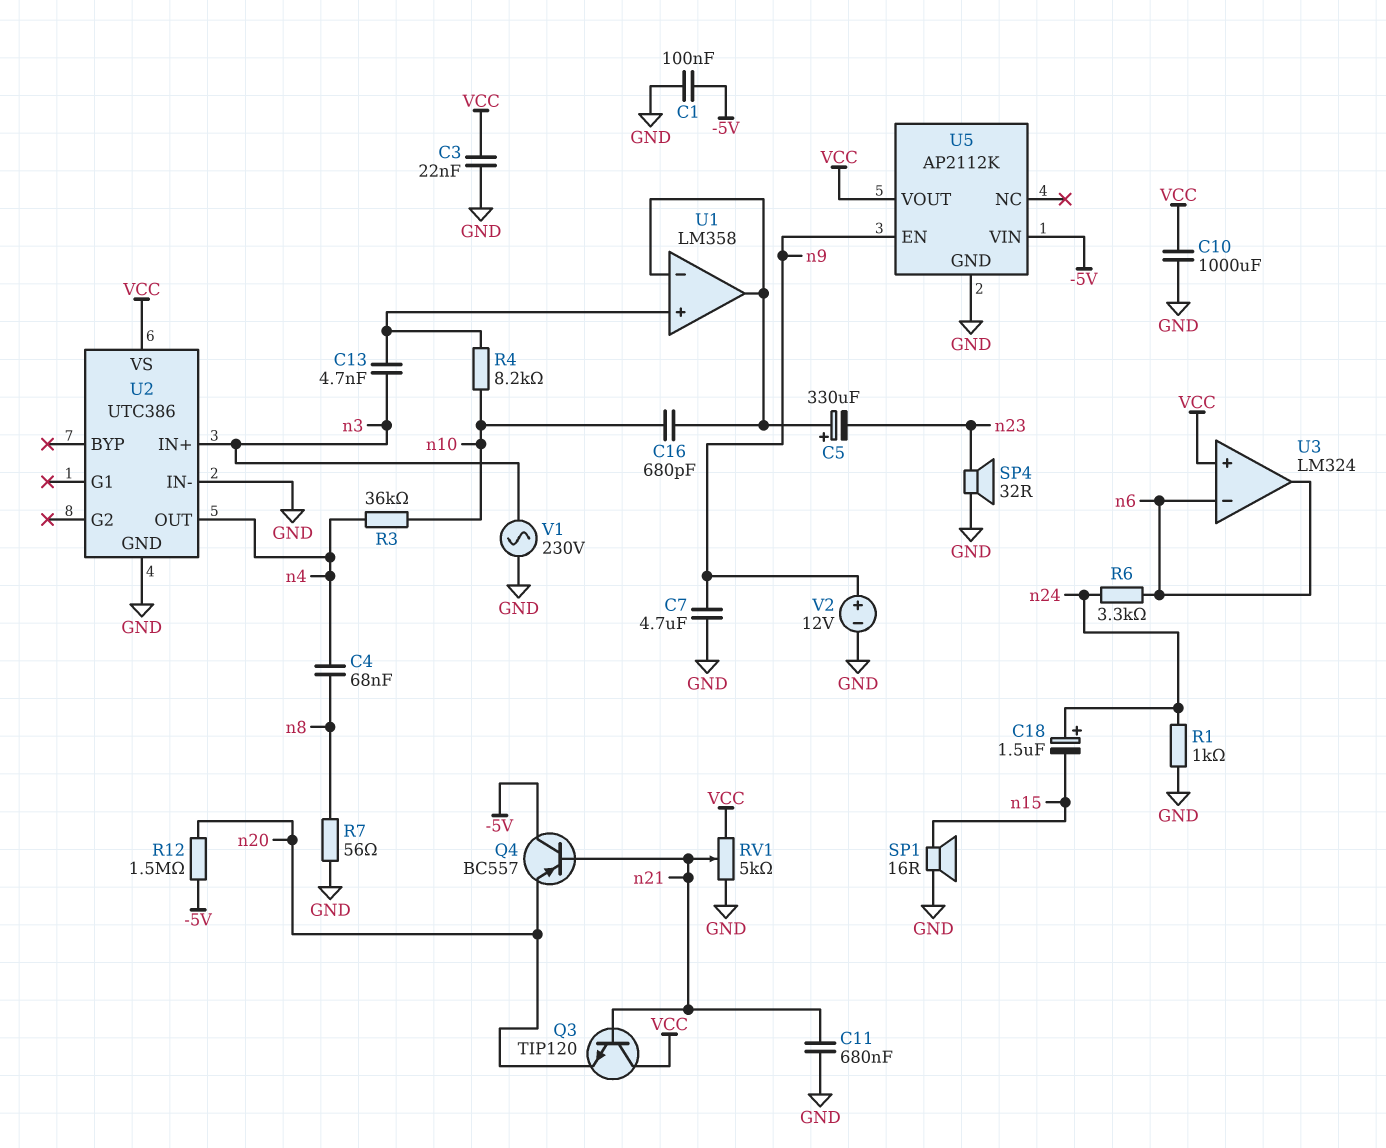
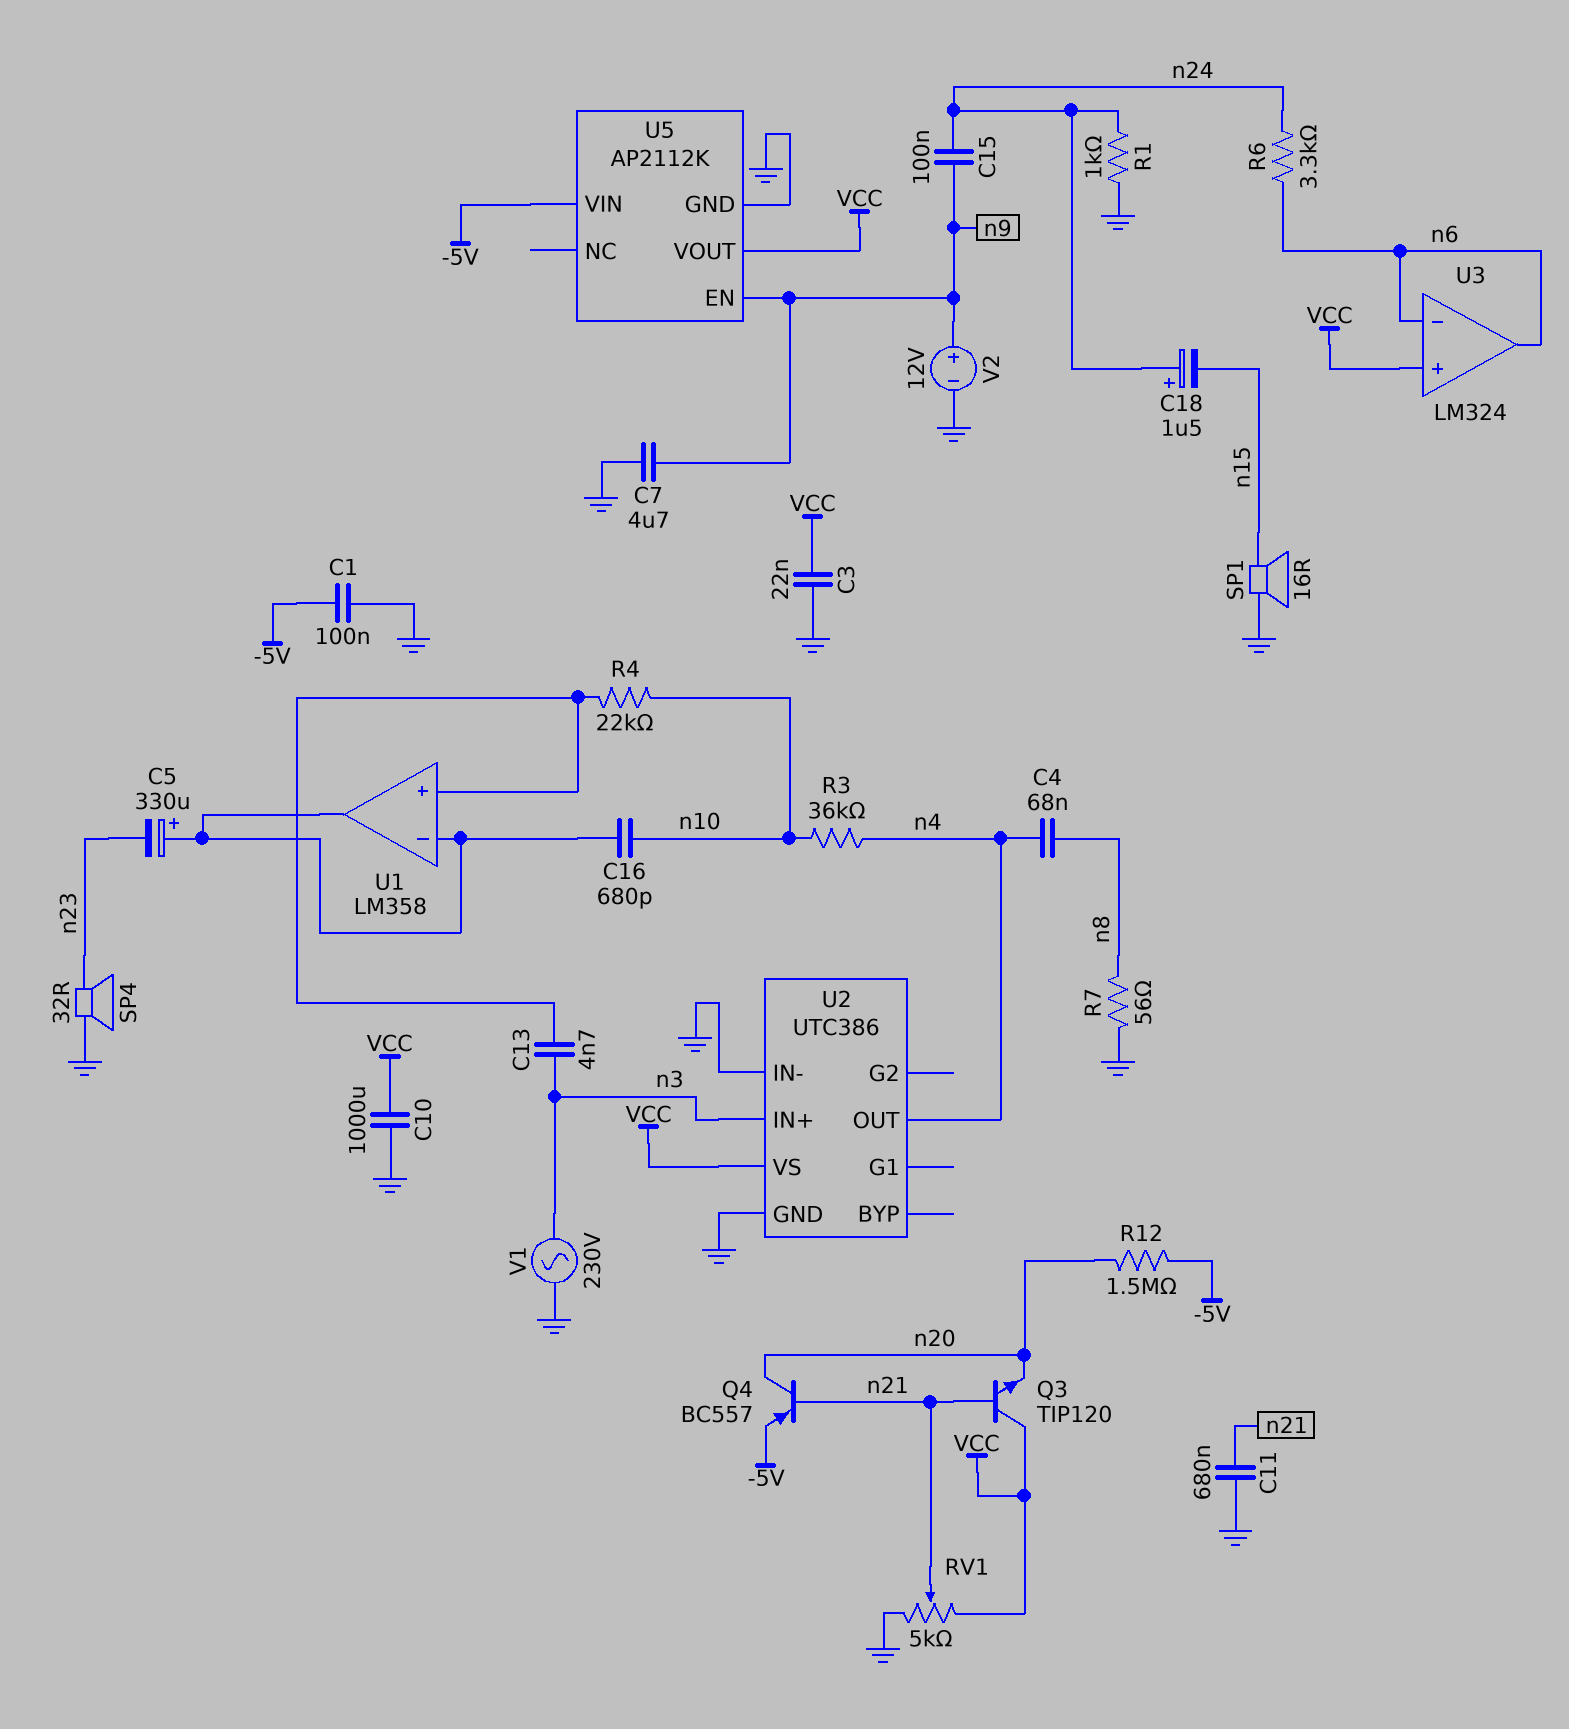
C15: none -> 100nF (n9, n24)
Q4: PNP BC557 (B n21, C -5V, E n20) -> PNP BC557 (B n21, C n20, E -5V)
R4: 8.2k (U1/in+, n10) -> 22k (U1/in+, n10)

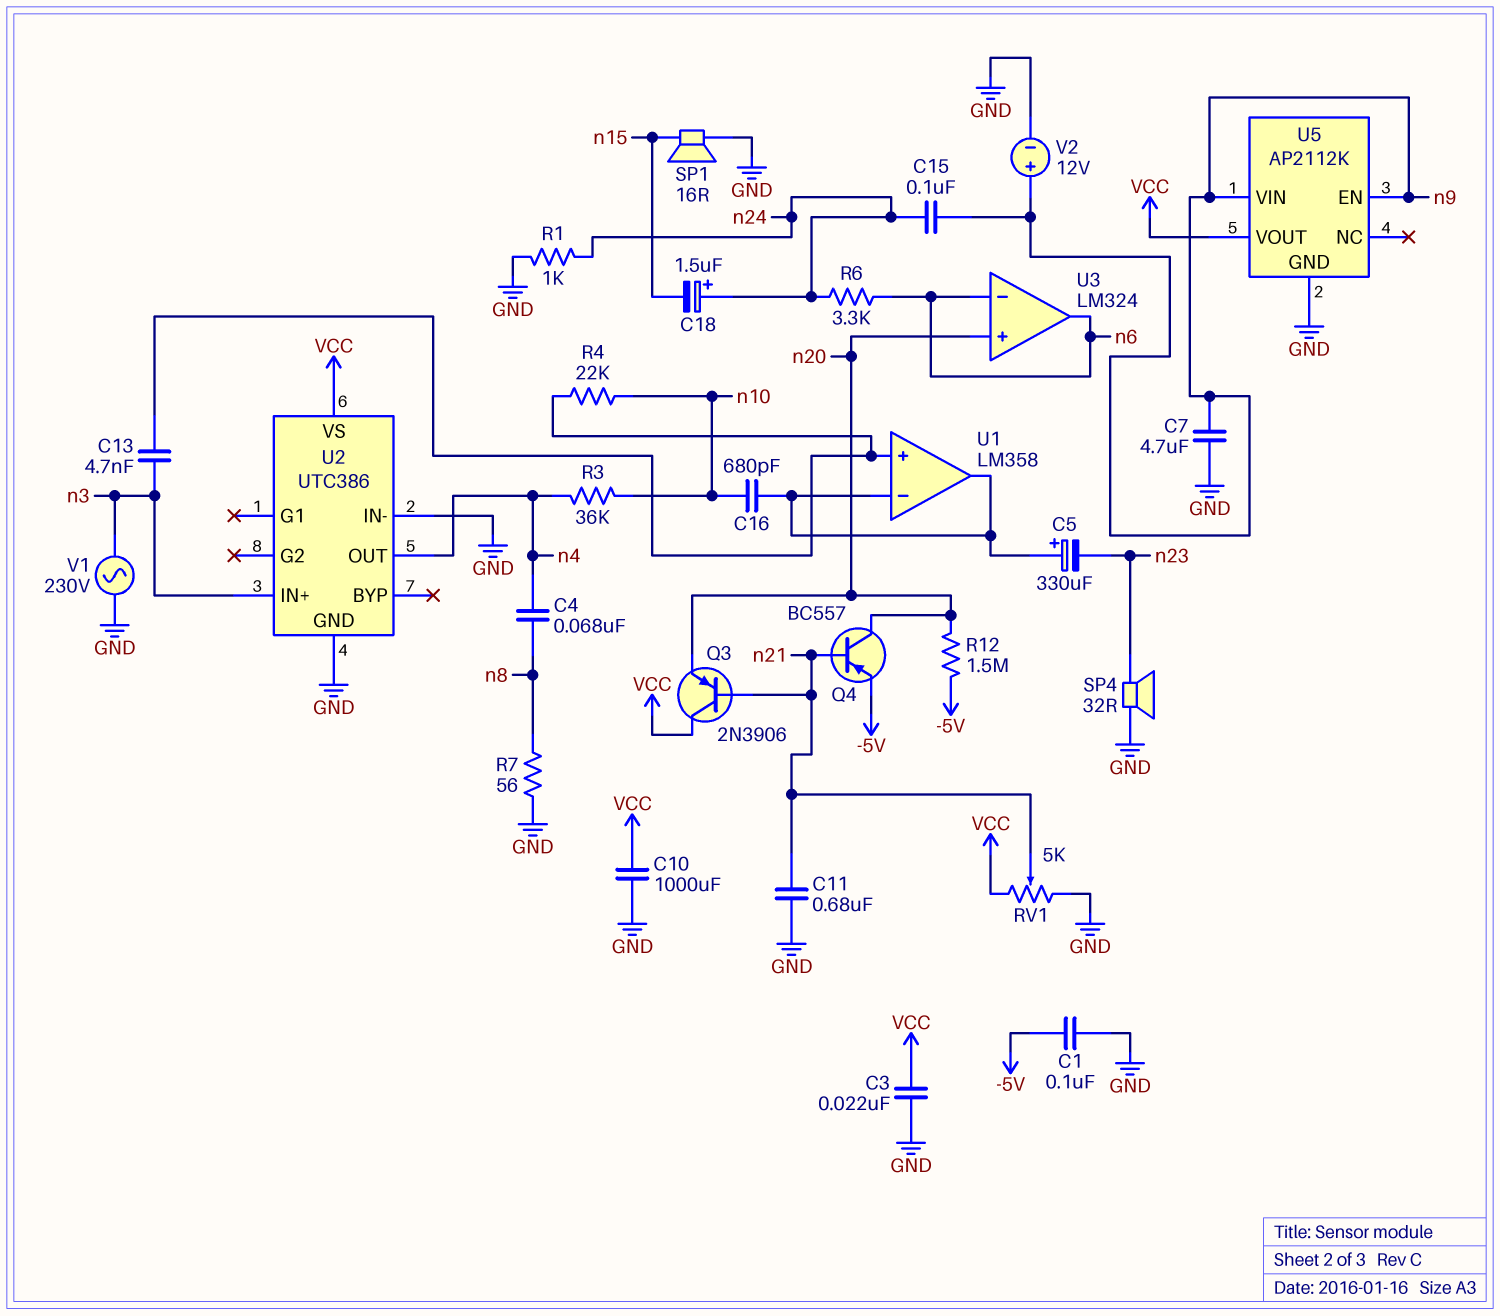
Q3: NPN TIP120 (B n21, C VCC, E n20) -> PNP 2N3906 (B n21, C VCC, E n20)
U3 pin in+: VCC -> n20
U5 pin VIN: -5V -> n9

